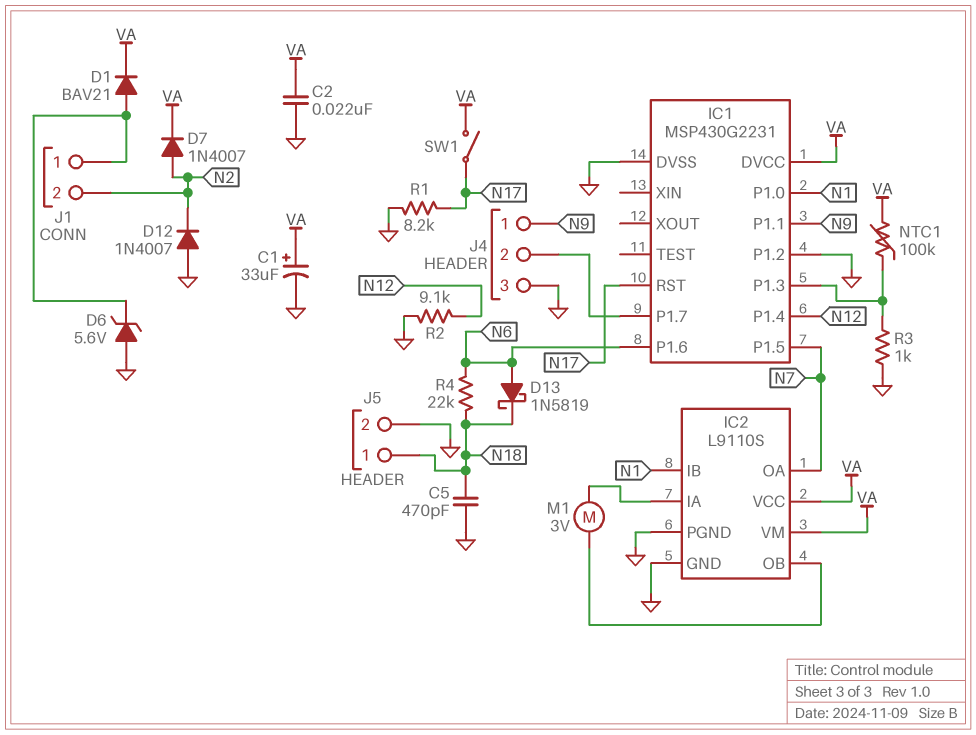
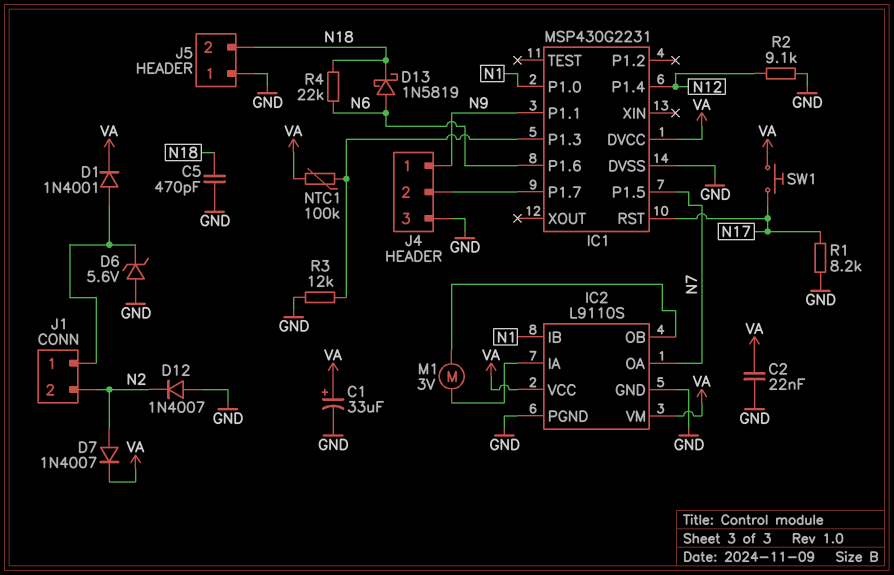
D1: diode BAV21 (A J1/1, K VA) -> diode 1N4001 (A J1/1, K VA)
IC1 pin P1.2: GND -> none
J5 pin 1: N18 -> GND
J5 pin 2: GND -> N18
R3: 1k (GND, IC1/P1.3) -> 12k (GND, IC1/P1.3)
SW1: switch (N17, VA) -> button (N17, VA)

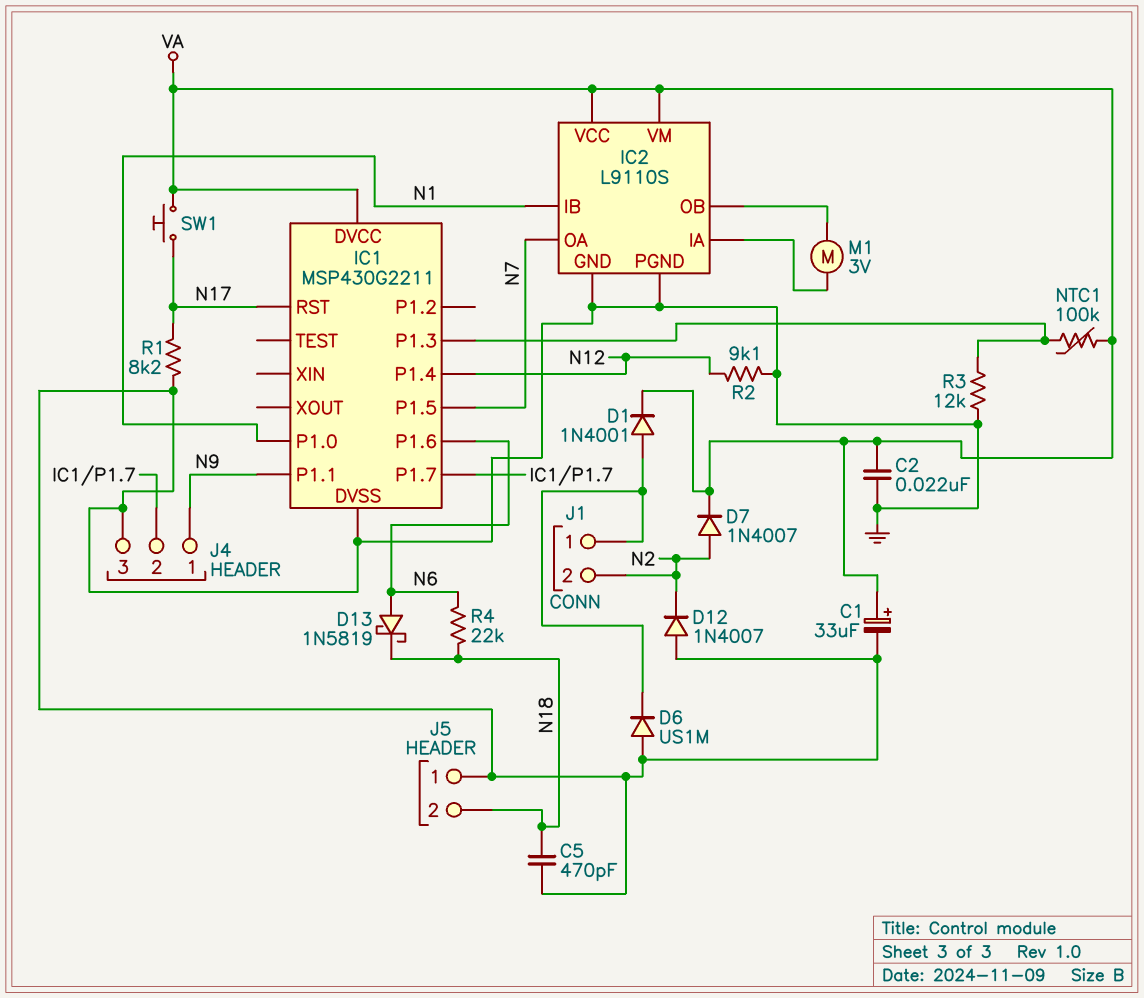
D6: zener 5.6V (A GND, K J1/1) -> diode US1M (A GND, K J1/1)
IC1: MSP430G2231 -> MSP430G2211

